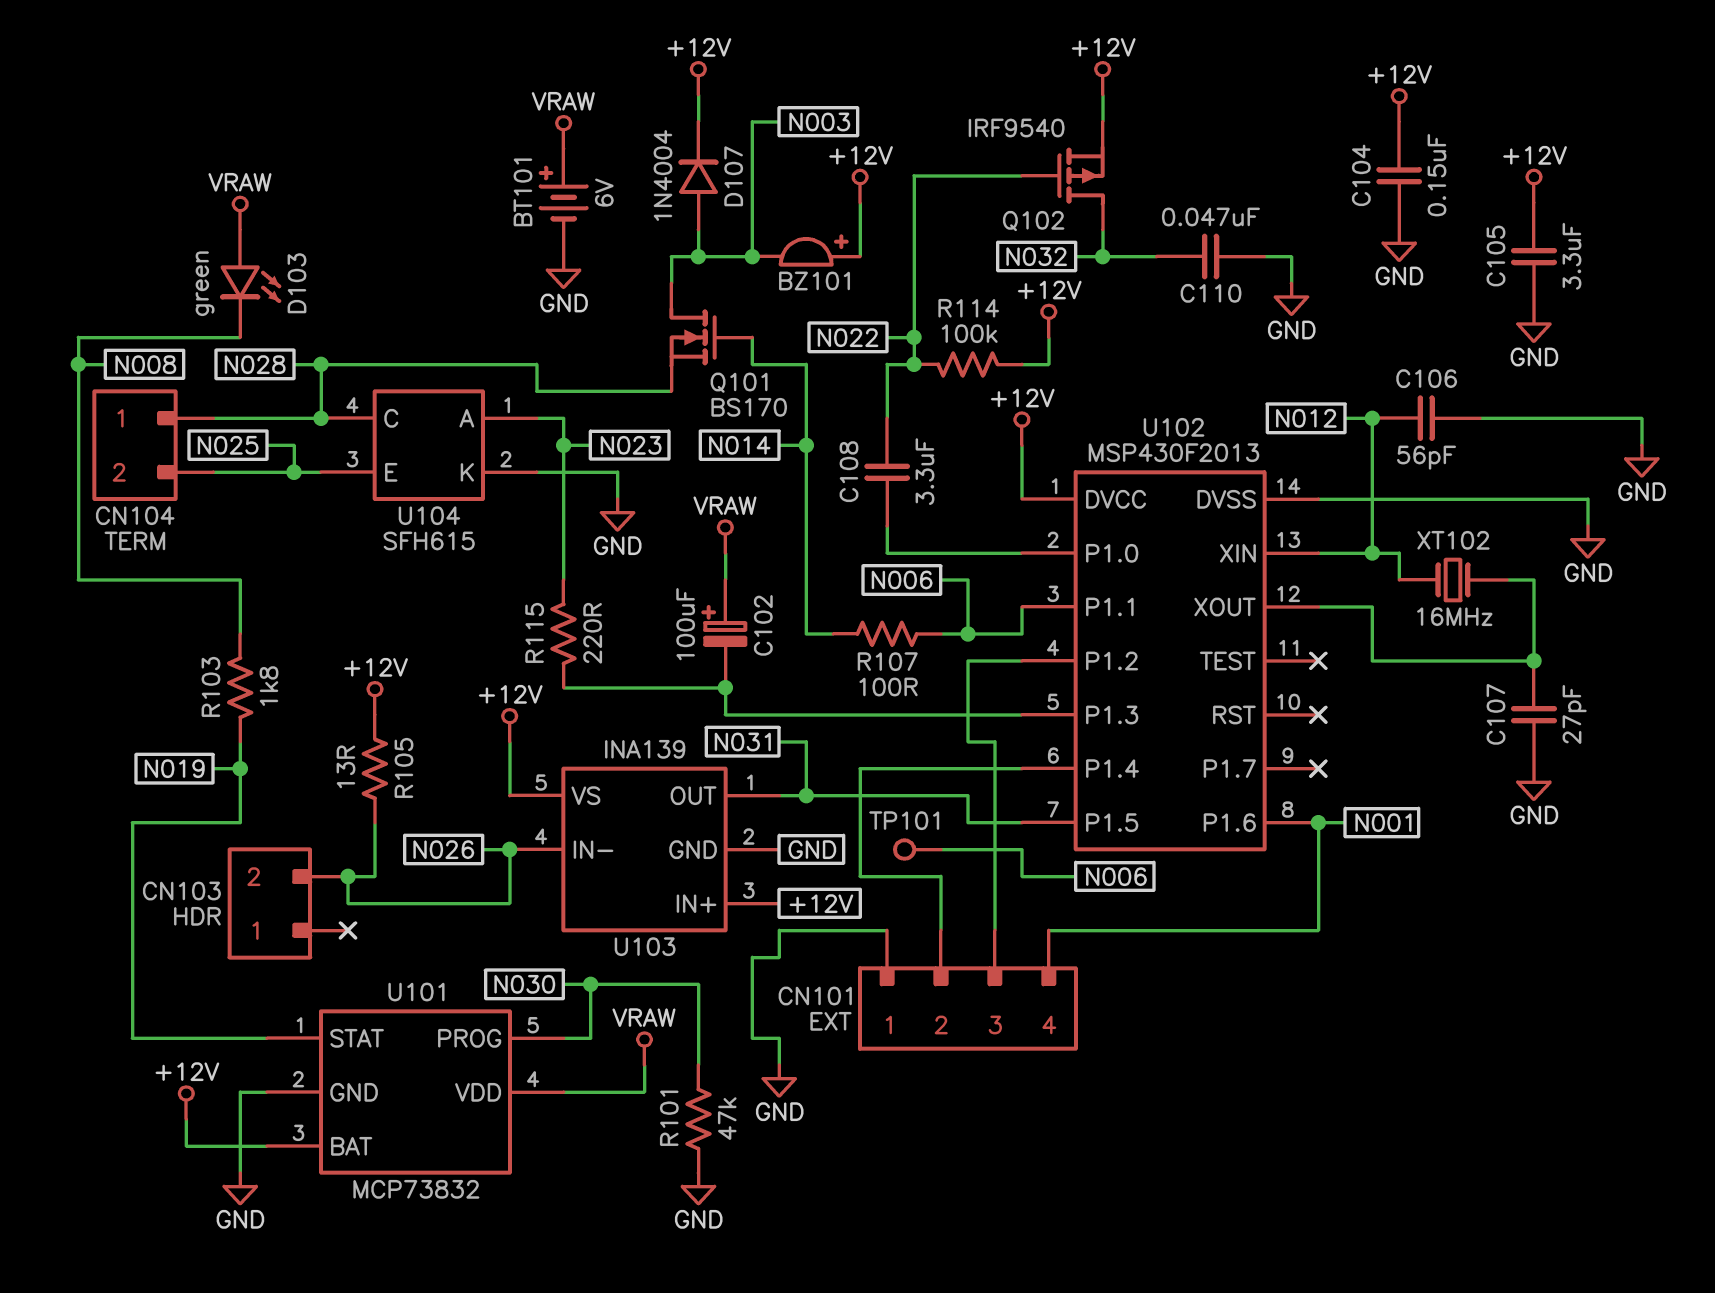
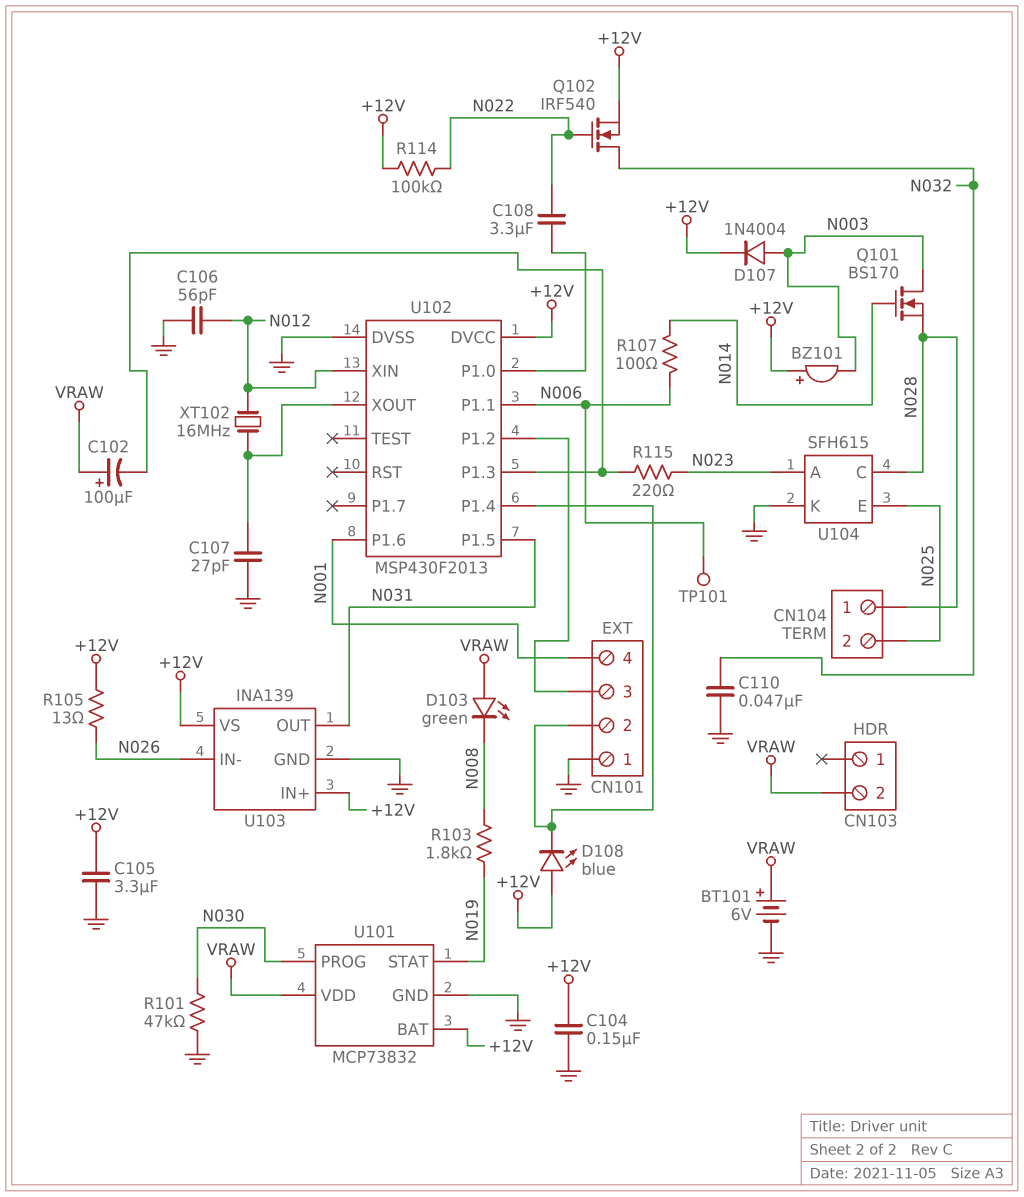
CN103 pin 2: N026 -> VRAW
D108: none -> LED blue (A +12V, K CN101/2)
Q102: PMOS IRF9540 (G N022, D N032, S +12V) -> NMOS IRF540 (G N022, D N032, S +12V)

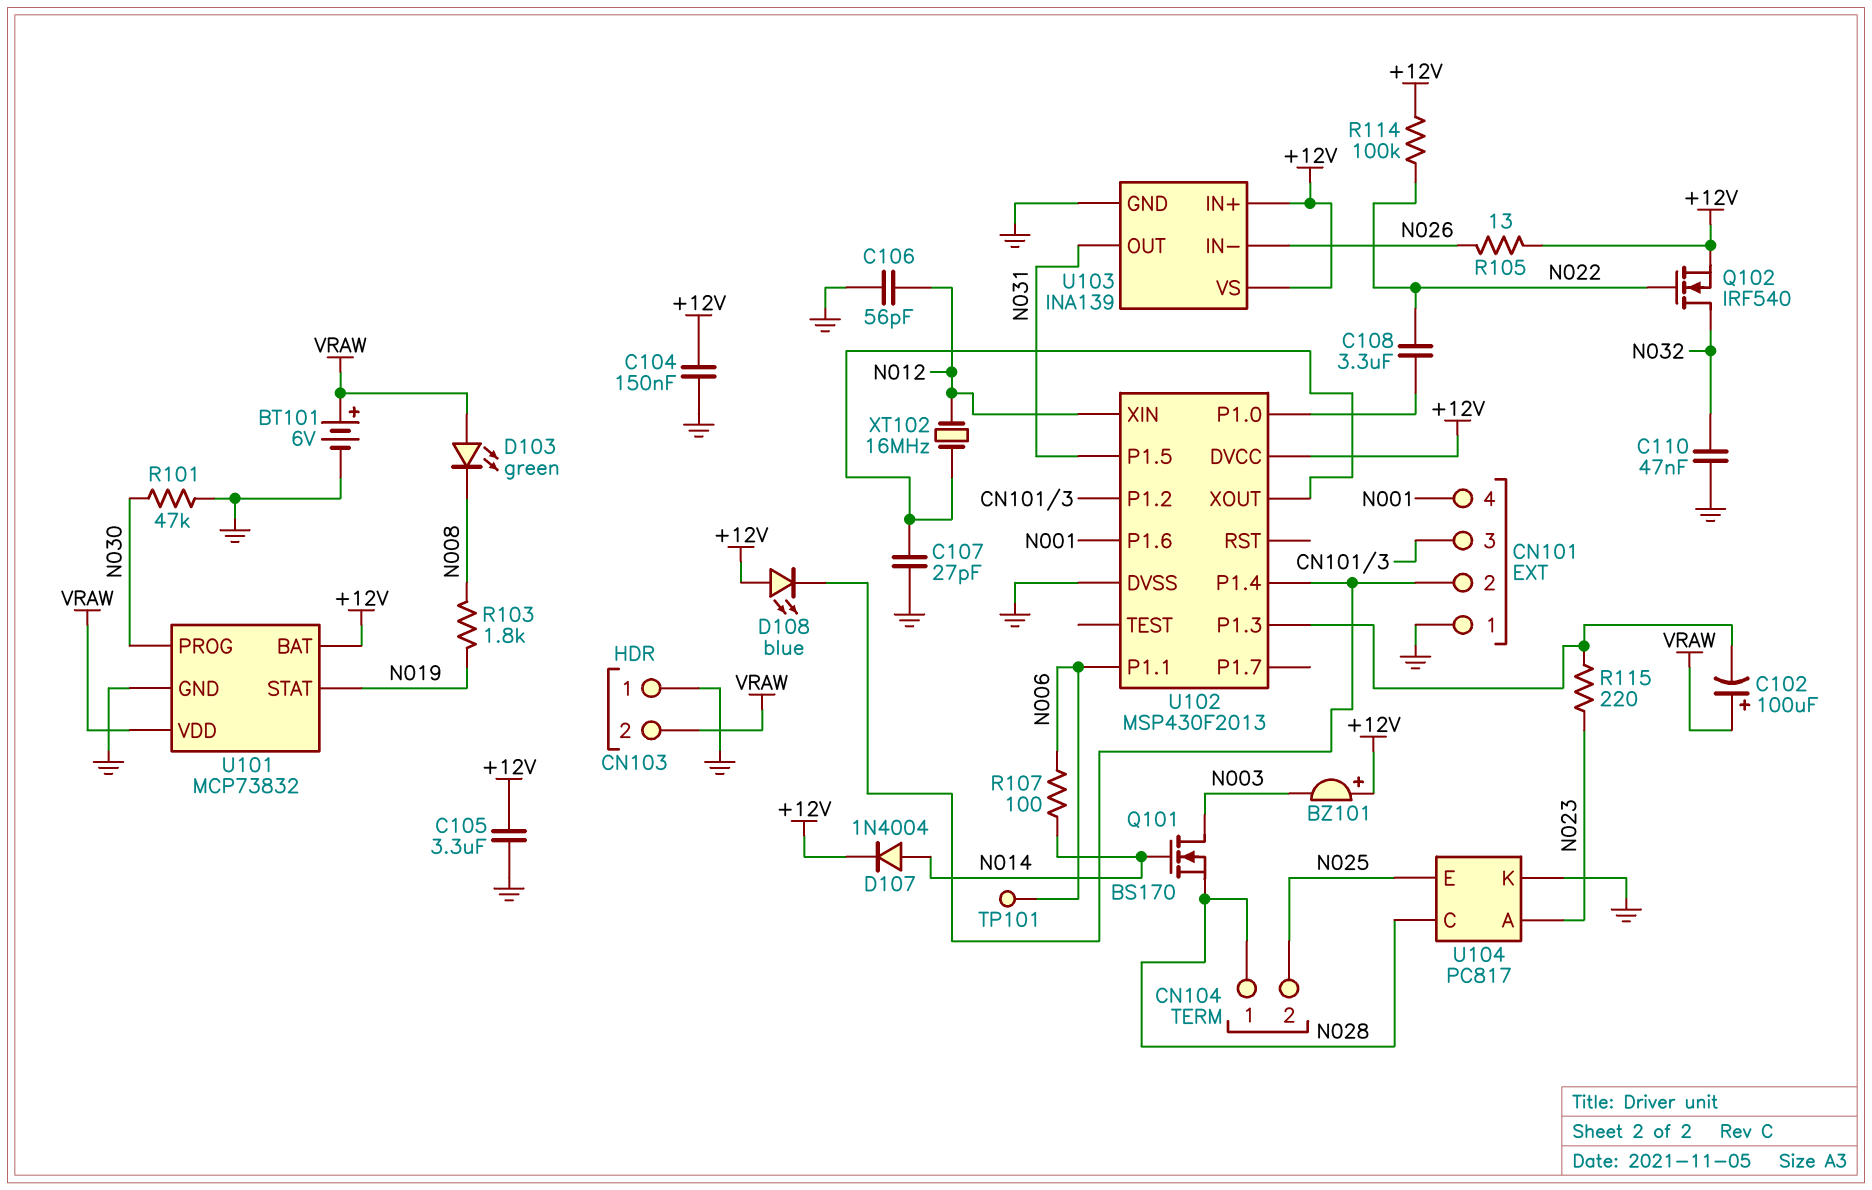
CN103 pin 1: none -> GND
D107: diode 1N4004 (A N003, K +12V) -> diode 1N4004 (A N014, K +12V)
U104: SFH615 -> PC817

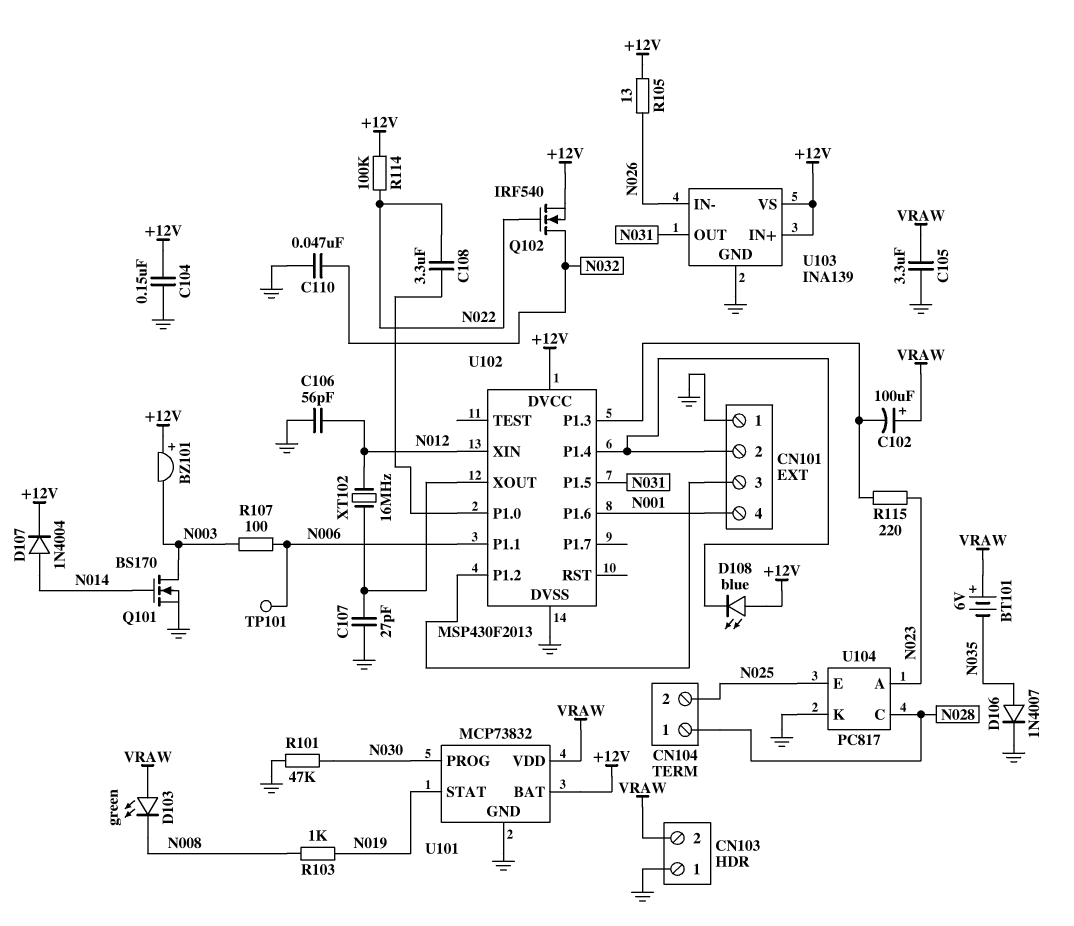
BT101: 6V (plus VRAW, minus GND) -> 6V (plus VRAW, minus N035)
C105: 3.3uF (+12V, GND) -> 3.3uF (GND, VRAW)
D106: none -> diode 1N4007 (A N035, K GND)
Q101: NMOS BS170 (G N014, D N003, S N028) -> NMOS BS170 (G N014, D N003, S GND)
R103: 1.8k (N008, N019) -> 1k (N008, N019)
R107: 100 (N006, N014) -> 100 (N003, N006)

